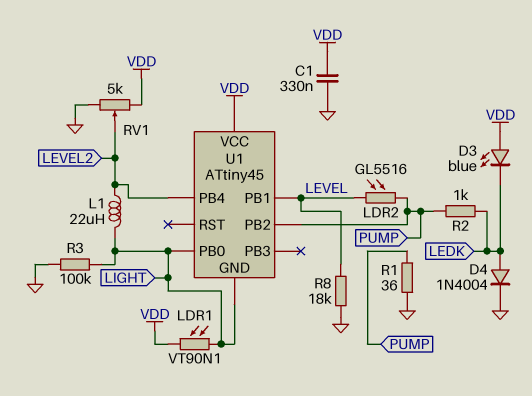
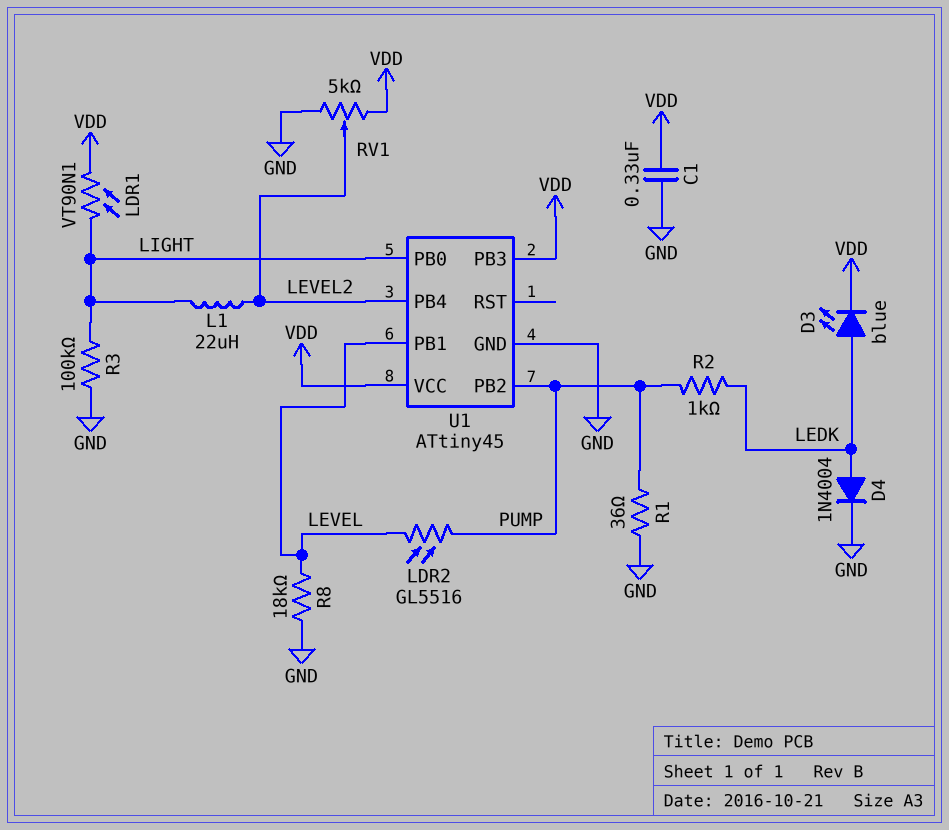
D3: LED blue (A VDD, K LEDK) -> LED blue (A LEDK, K VDD)
U1 pin GND: LIGHT -> GND
U1 pin PB3: none -> VDD

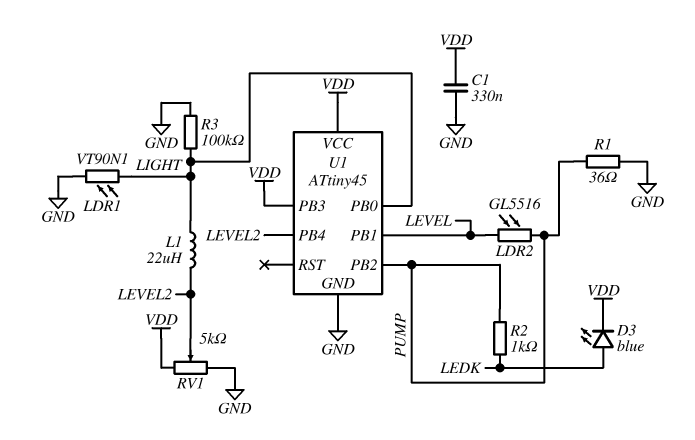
D4: diode 1N4004 (A LEDK, K GND) -> none
LDR1: VT90N1 (LIGHT, VDD) -> VT90N1 (GND, LIGHT)
R8: 18k (GND, LEVEL) -> none

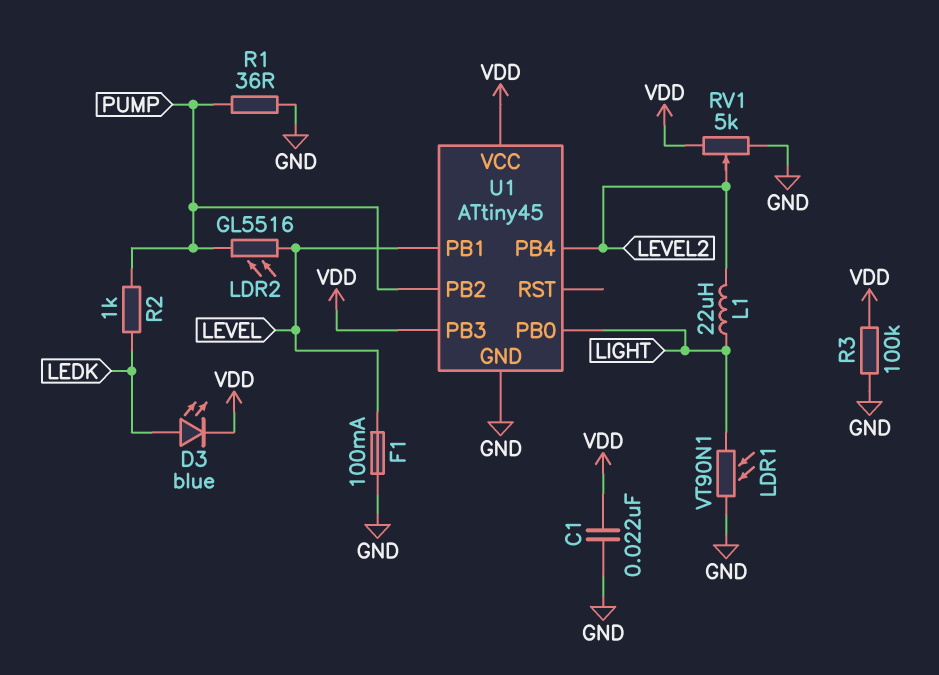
C1: 330nF (GND, VDD) -> 22nF (GND, VDD)
F1: none -> 100mA (GND, LEVEL)
R3: 100k (GND, LIGHT) -> 100k (GND, VDD)

